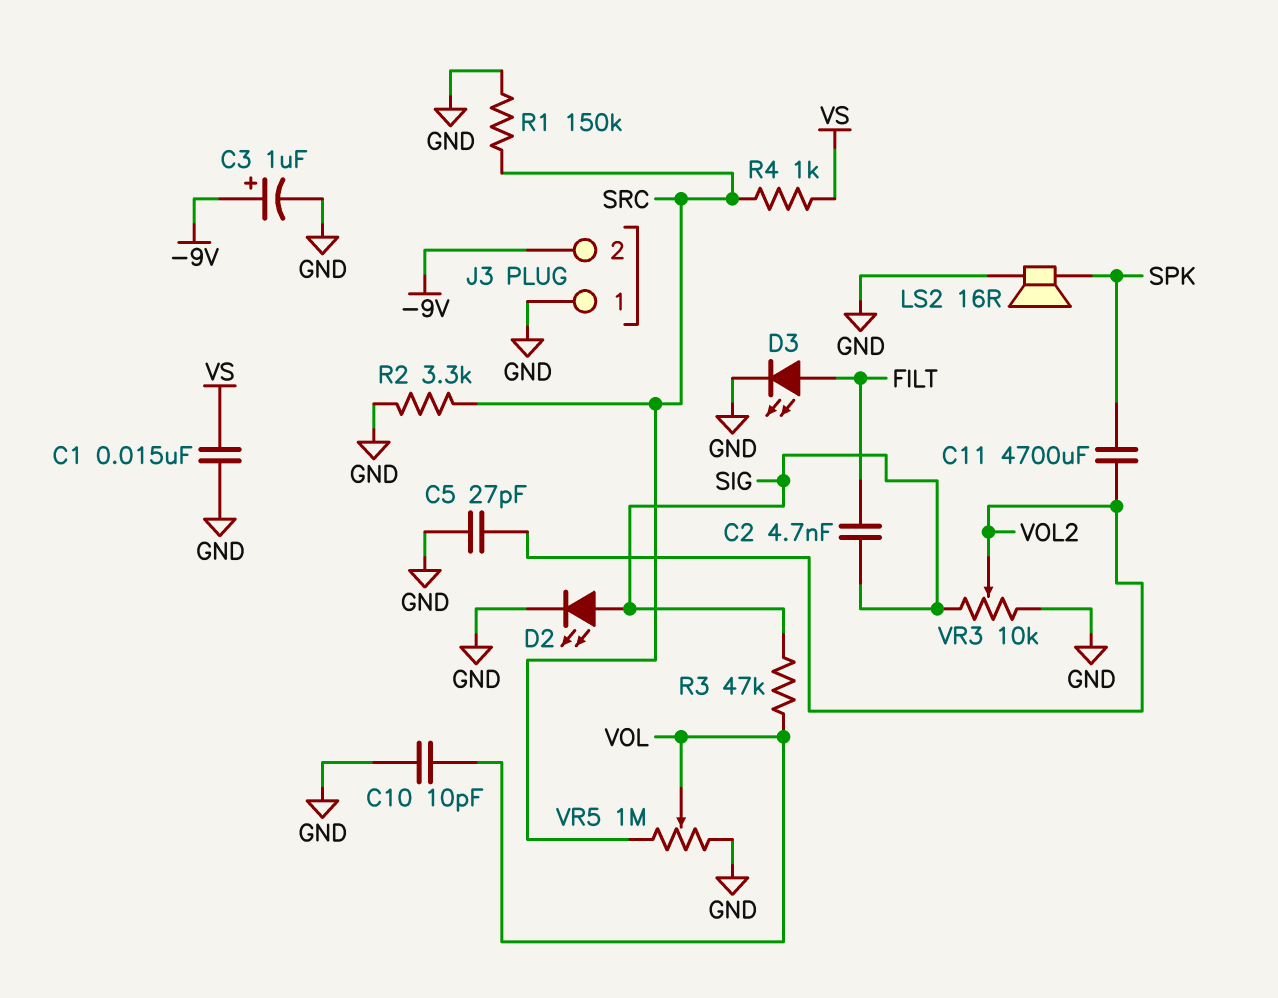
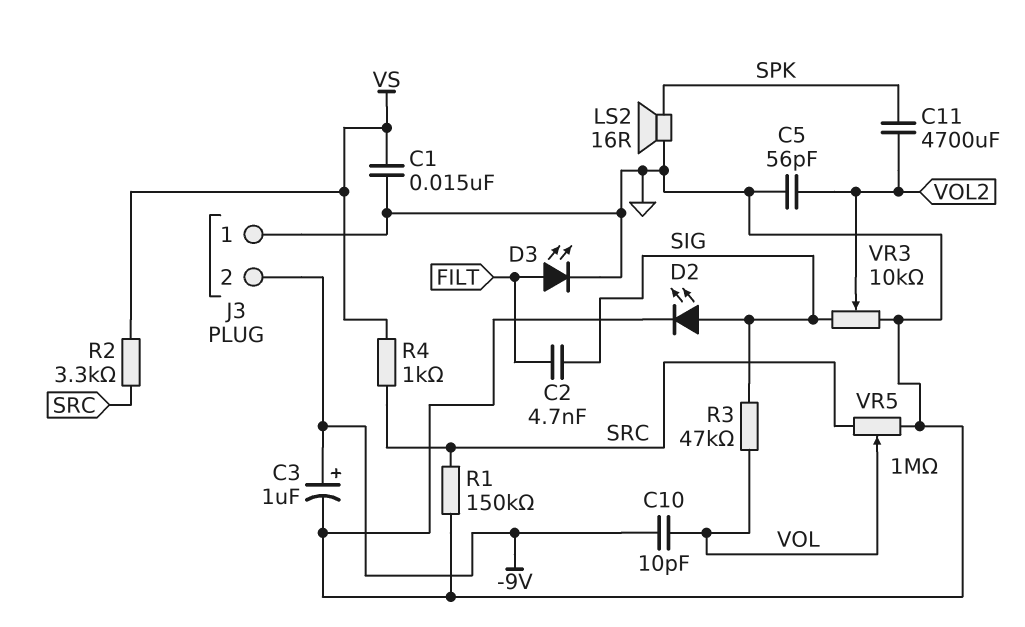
C5: 27pF (GND, VOL2) -> 56pF (GND, VOL2)
C10: 10pF (GND, VOL) -> 10pF (-9V, VOL)
R2: 3.3k (GND, SRC) -> 3.3k (SRC, VS)

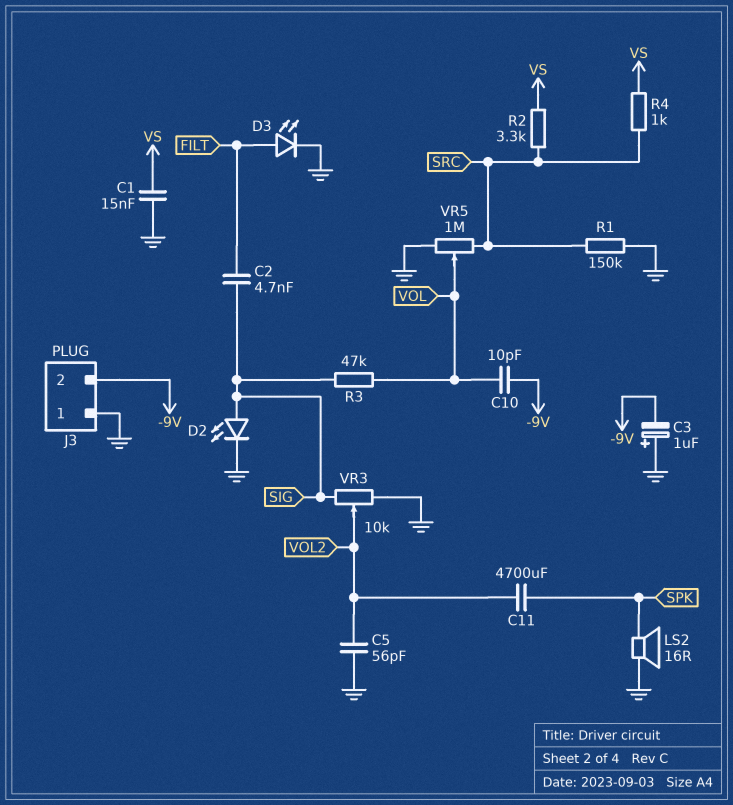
C3: 1uF (plus -9V, minus GND) -> 1uF (plus GND, minus -9V)

